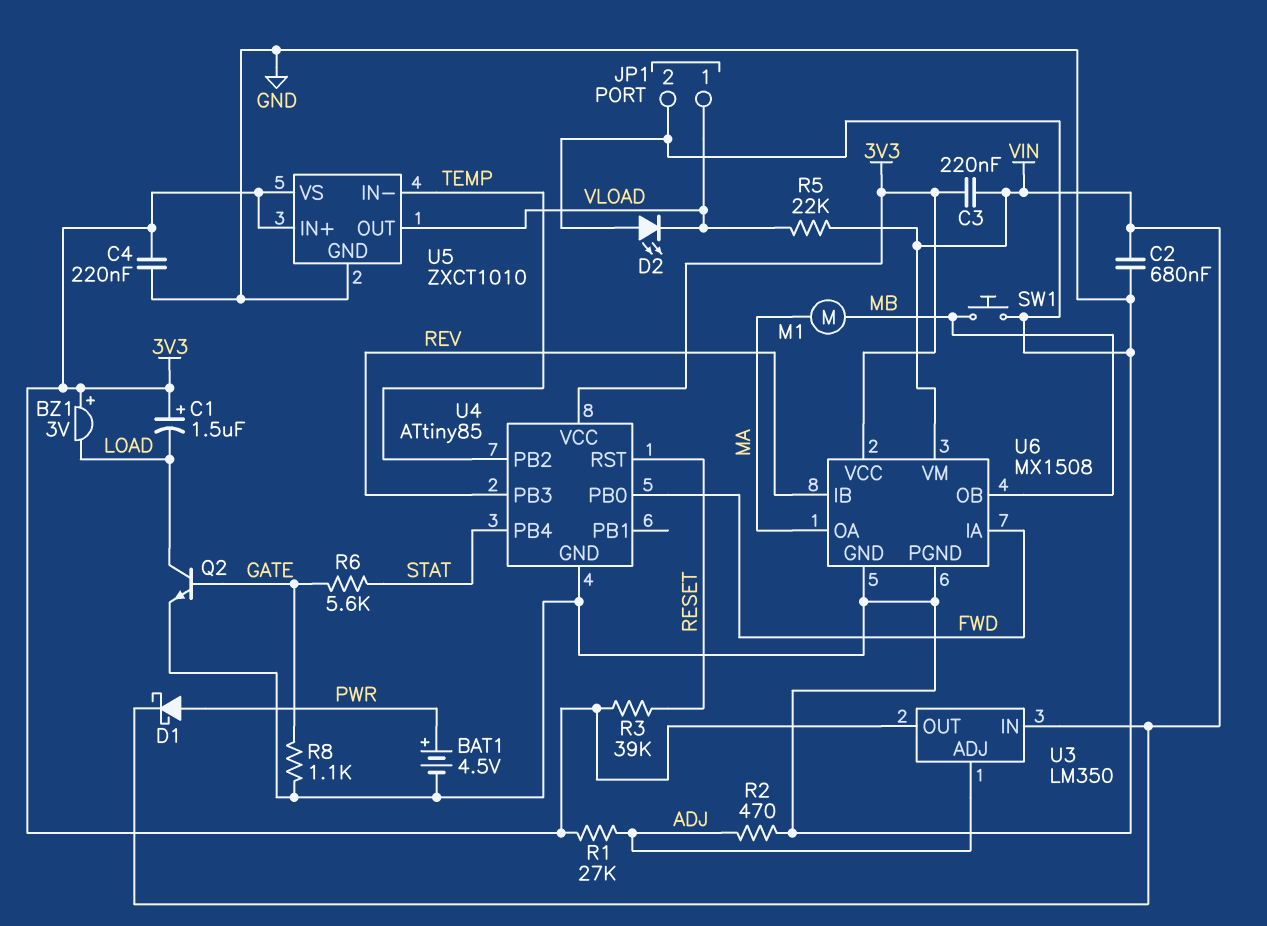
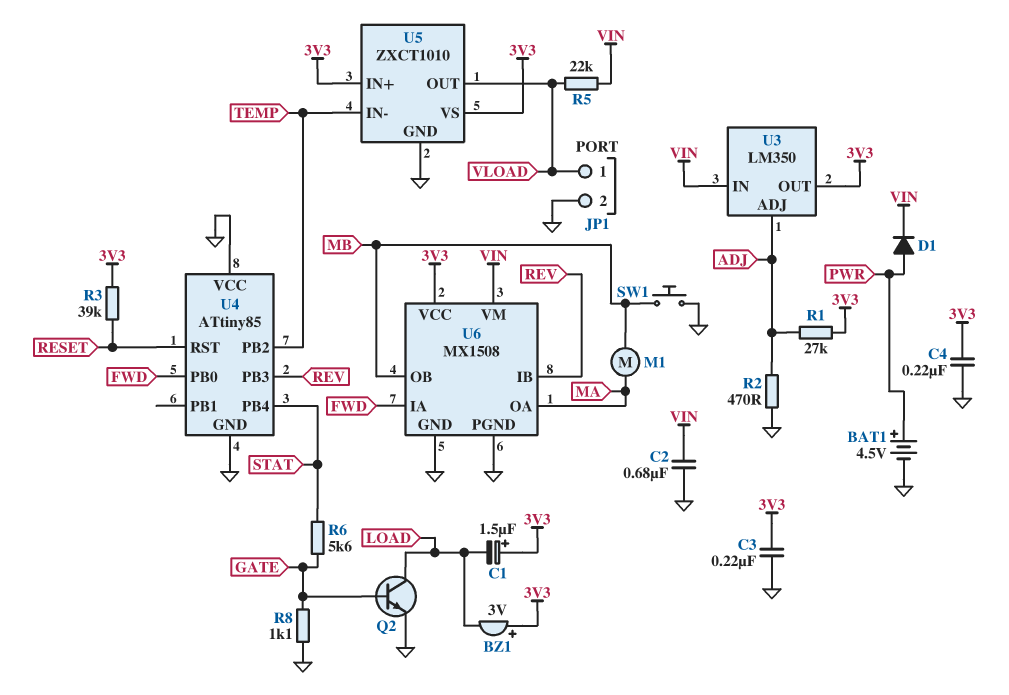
C3: 220nF (3V3, VIN) -> 220nF (3V3, GND)
D1: schottky (A PWR, K VIN) -> diode (A PWR, K VIN)
D2: LED (A GND, K VLOAD) -> none
U4 pin VCC: 3V3 -> GND

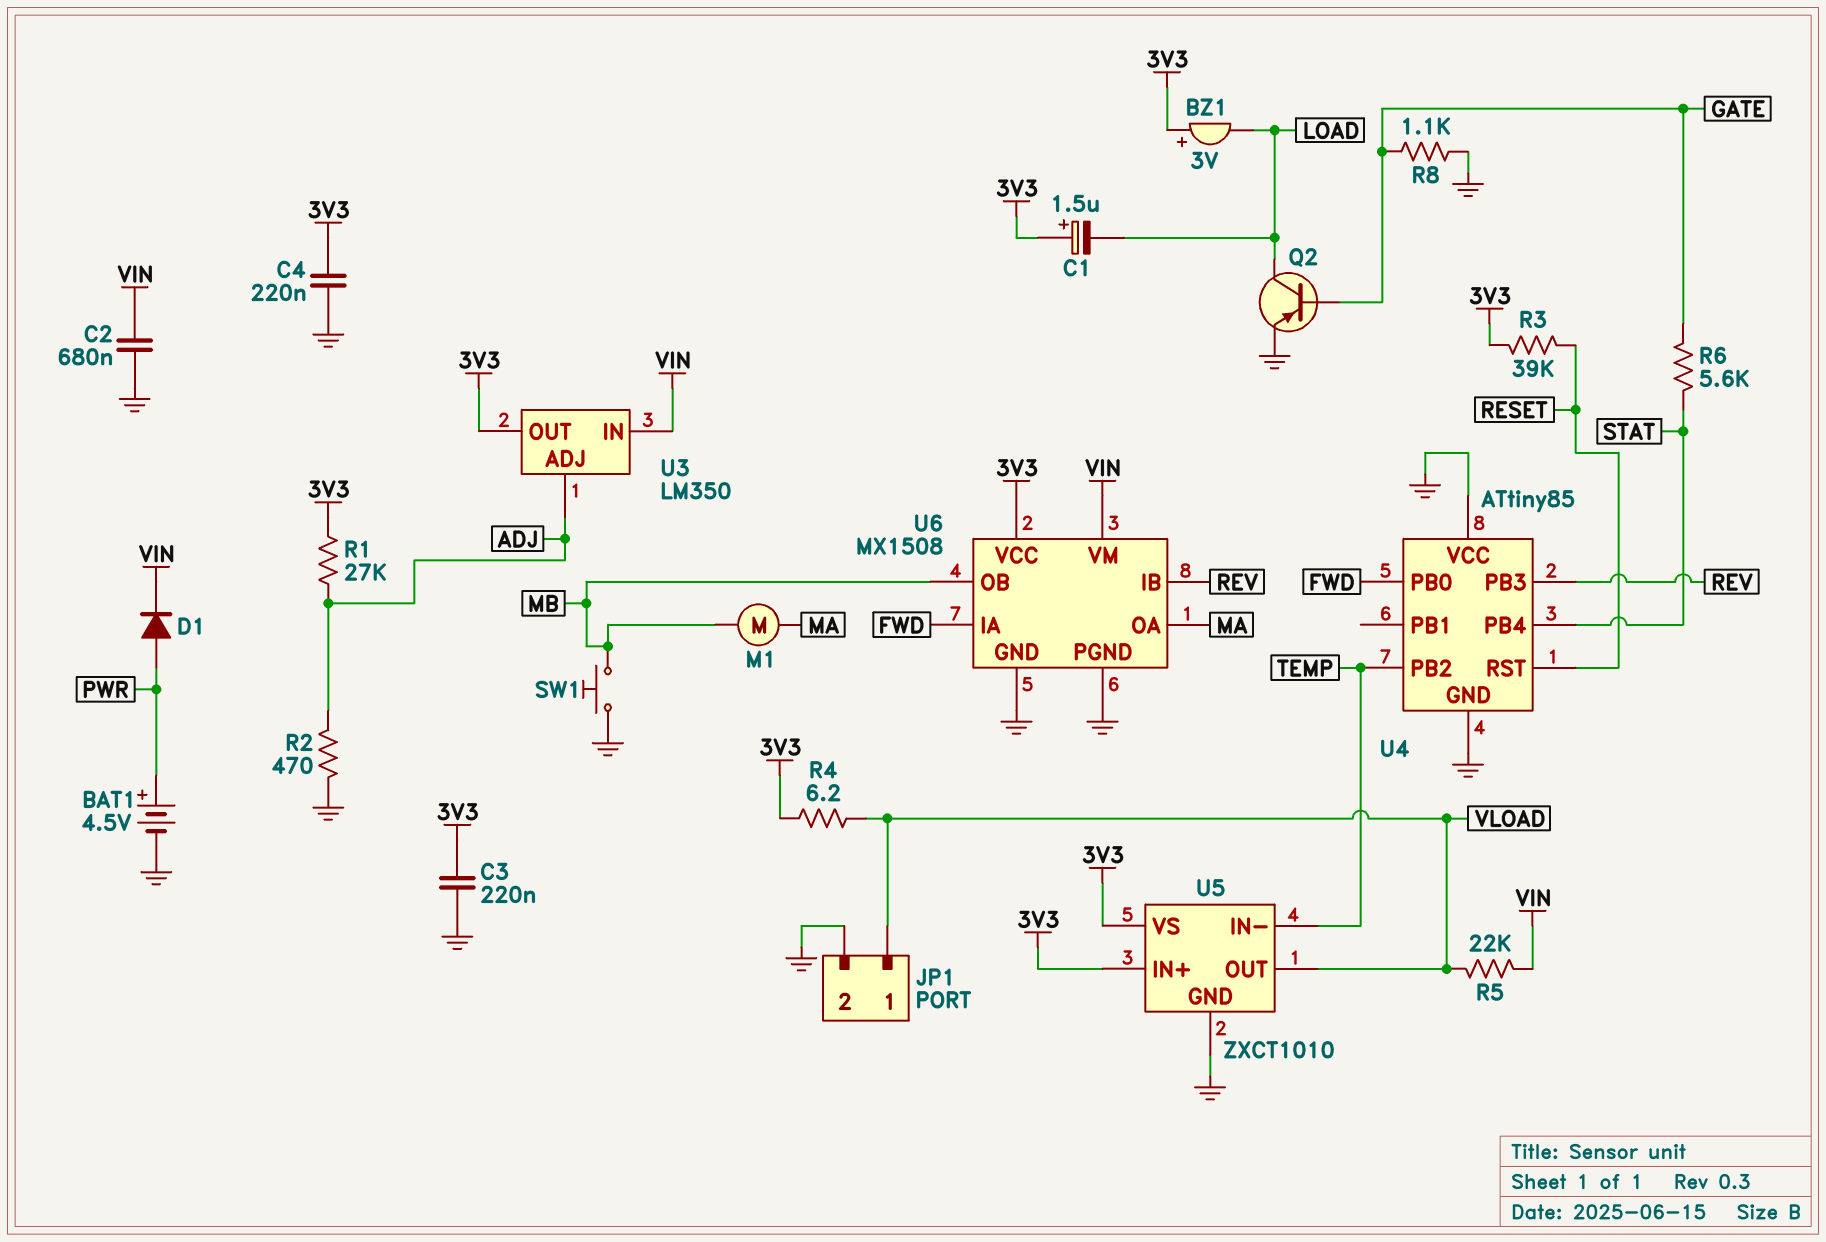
Q2: NPN (B GATE, C LOAD, E GND) -> PNP (B GATE, C LOAD, E GND)
R4: none -> 6.2 (3V3, VLOAD)

